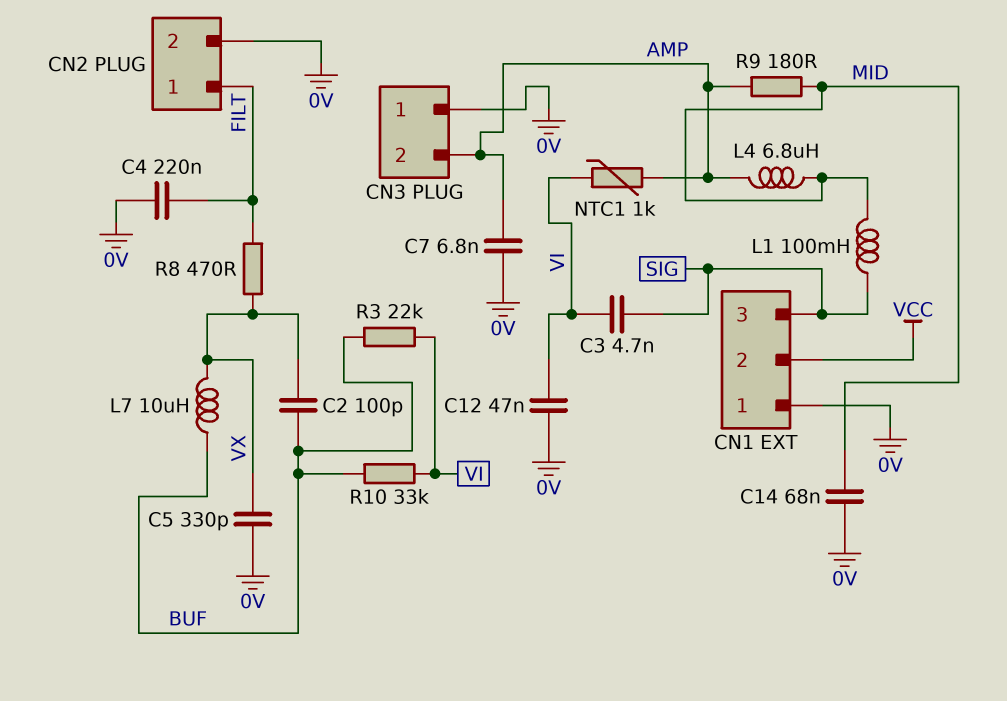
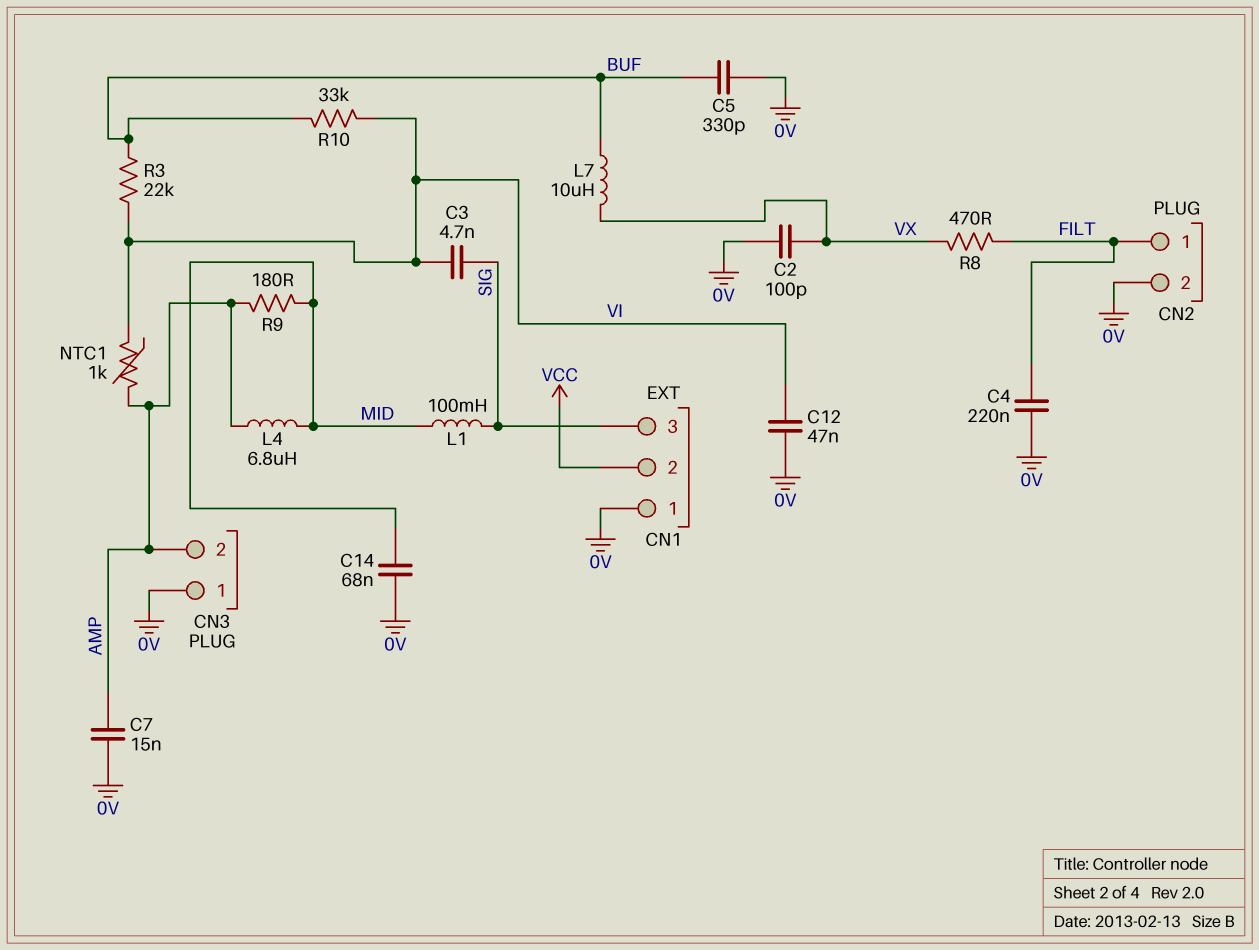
C2: 100pF (BUF, VX) -> 100pF (0V, VX)
C5: 330pF (0V, VX) -> 330pF (0V, BUF)
C7: 6.8nF (0V, AMP) -> 15nF (0V, AMP)

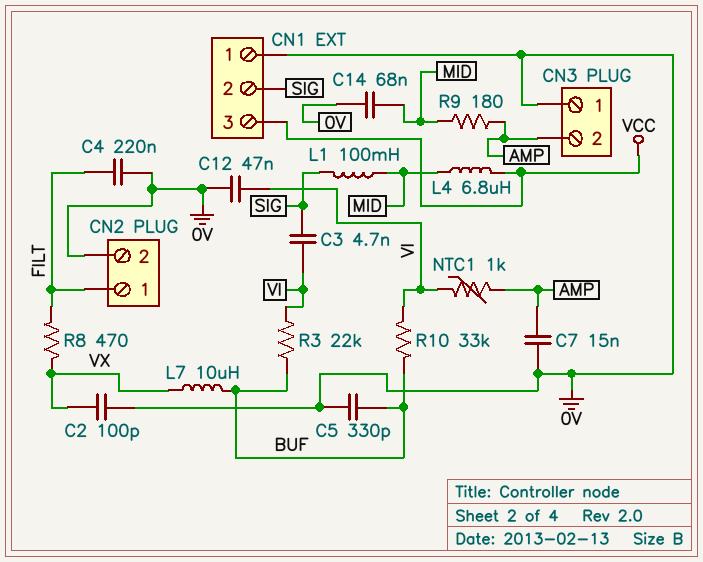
CN1 pin 2: VCC -> SIG
CN1 pin 3: SIG -> VCC
L4: 6.8uH (AMP, MID) -> 6.8uH (MID, VCC)

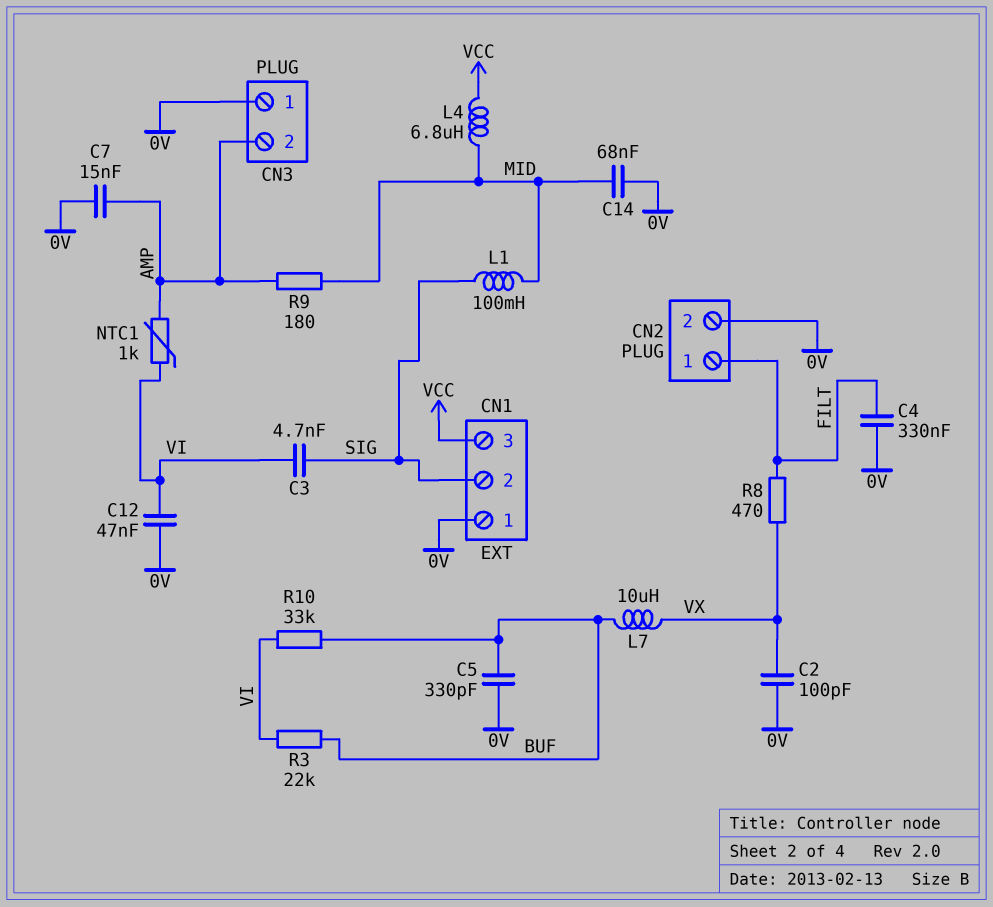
C4: 220nF (0V, FILT) -> 330nF (0V, FILT)

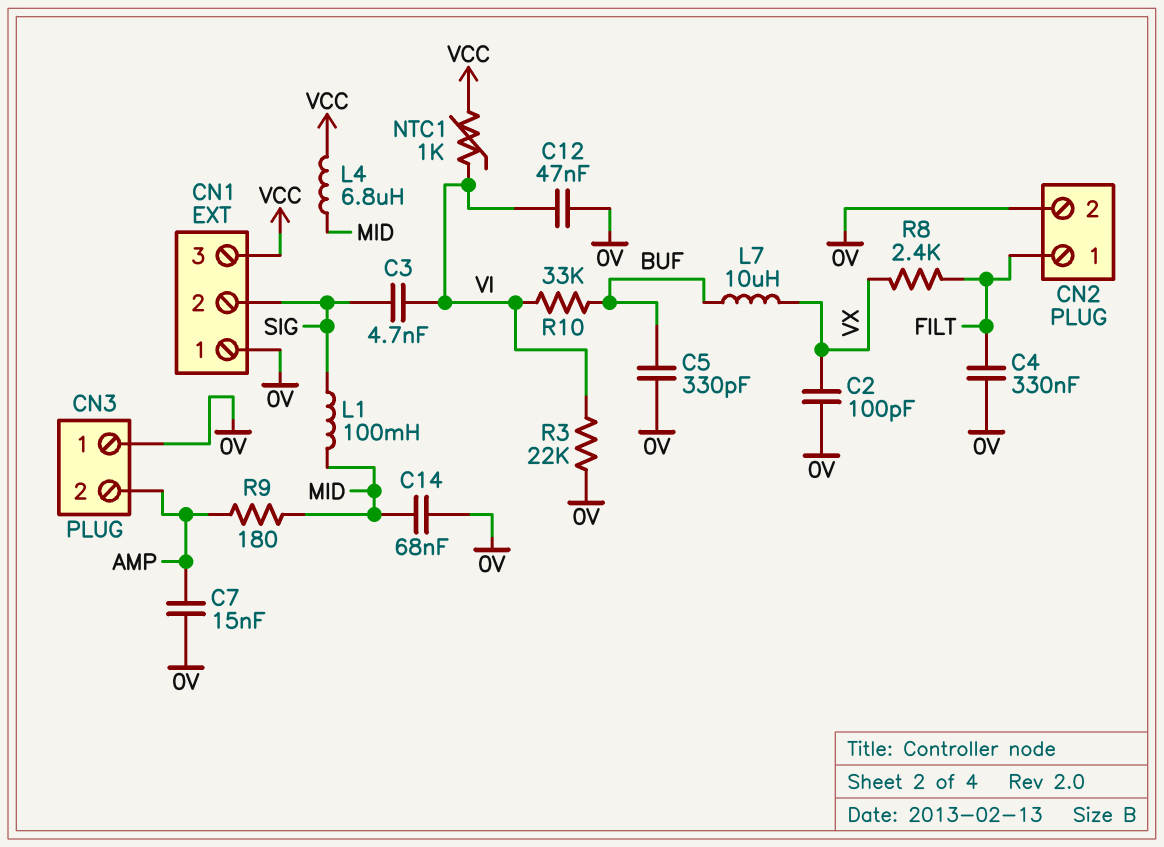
NTC1: 1k (AMP, VI) -> 1k (VCC, VI)
R3: 22k (BUF, VI) -> 22k (0V, VI)
R8: 470 (FILT, VX) -> 2.4k (FILT, VX)

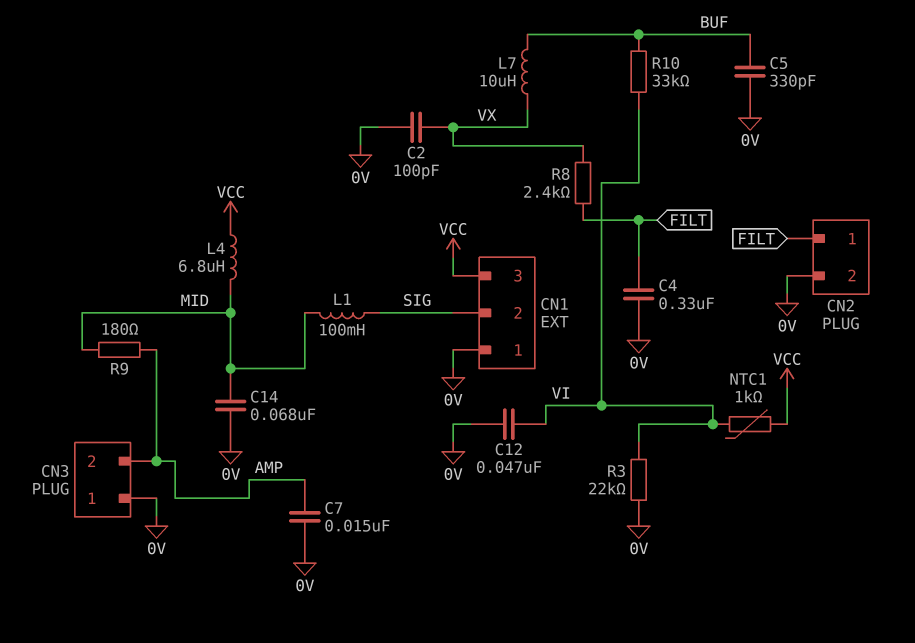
C3: 4.7nF (SIG, VI) -> none

